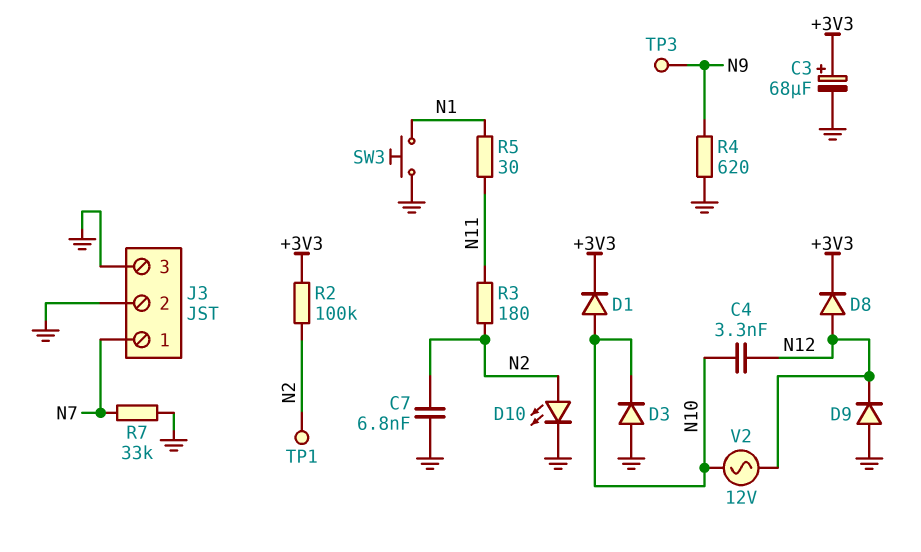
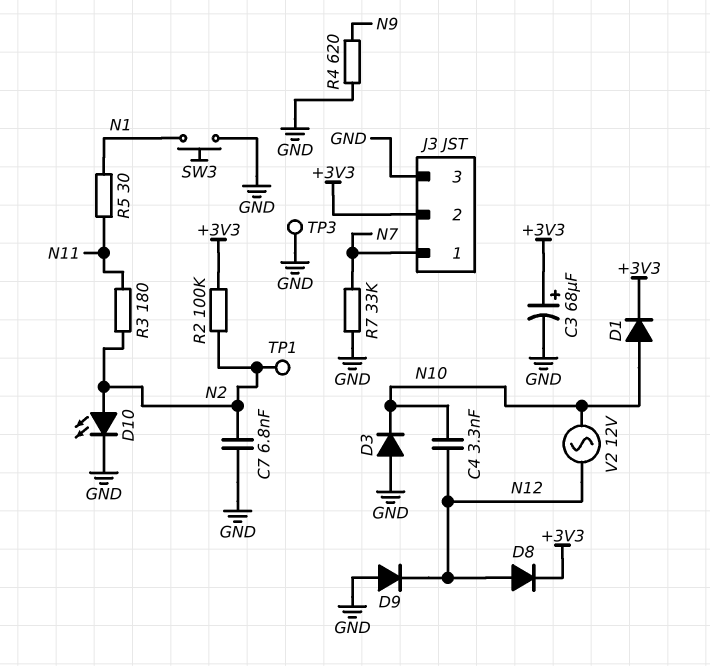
J3 pin 2: GND -> +3V3
TP3: test point (N9) -> test point (GND)

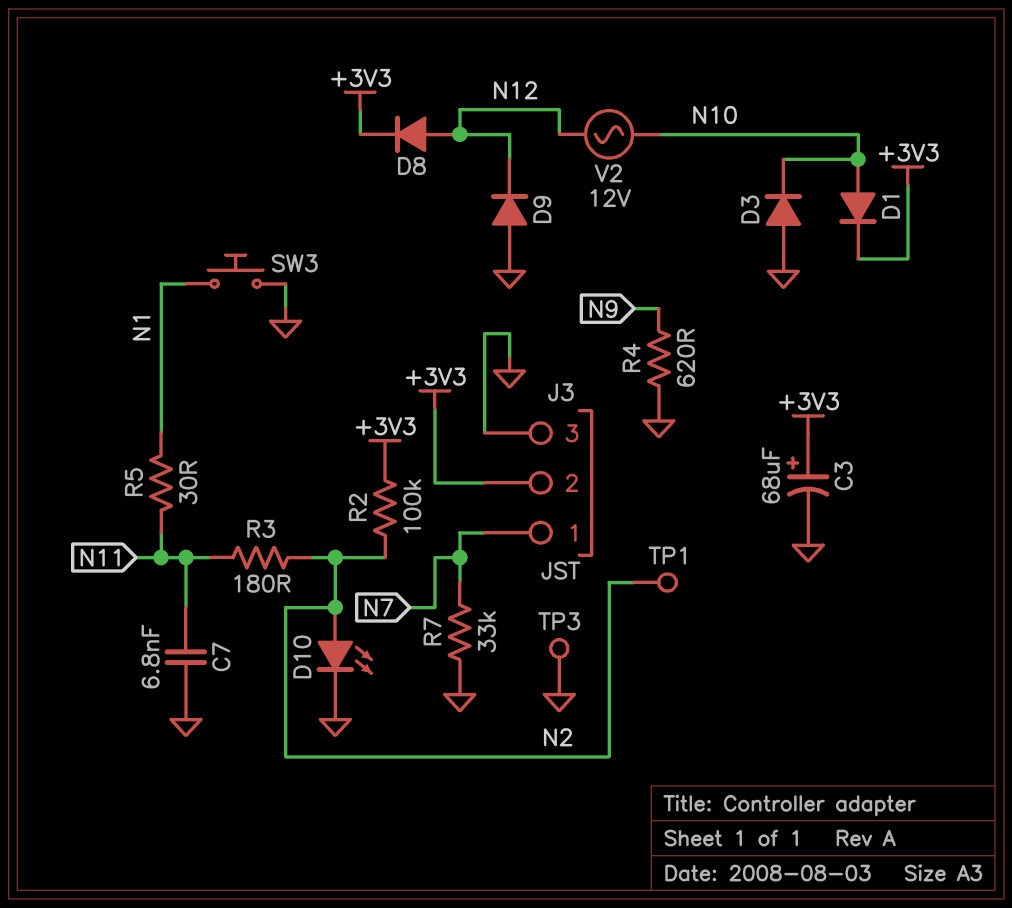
C4: 3.3nF (N10, N12) -> none
C7: 6.8nF (GND, N2) -> 6.8nF (GND, N11)

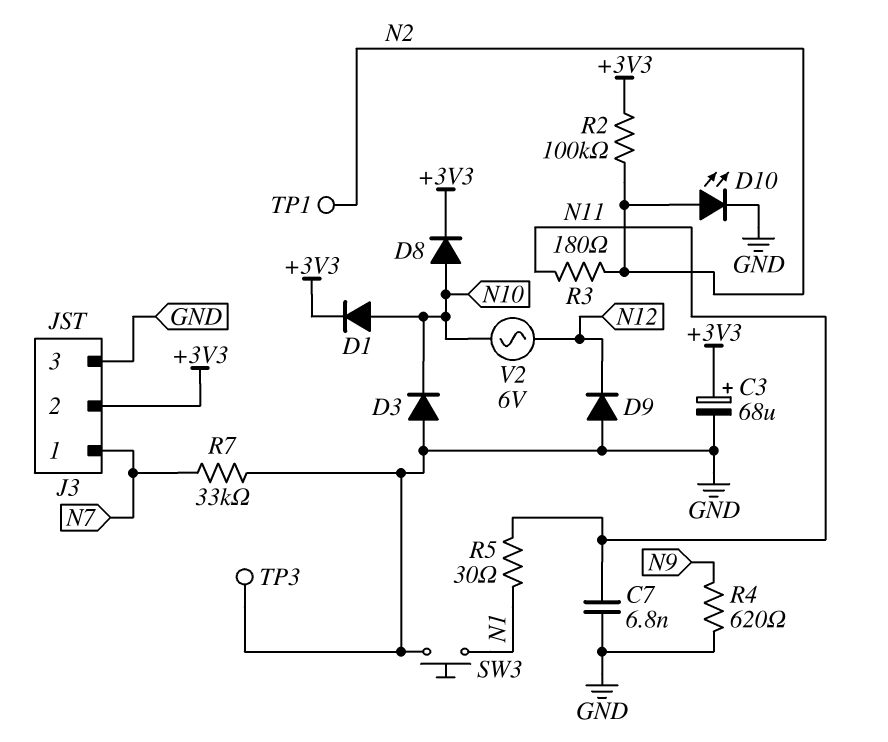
D8: diode (A N12, K +3V3) -> diode (A N10, K +3V3)
V2: AC 12V (N10, N12) -> AC 6V (N10, N12)

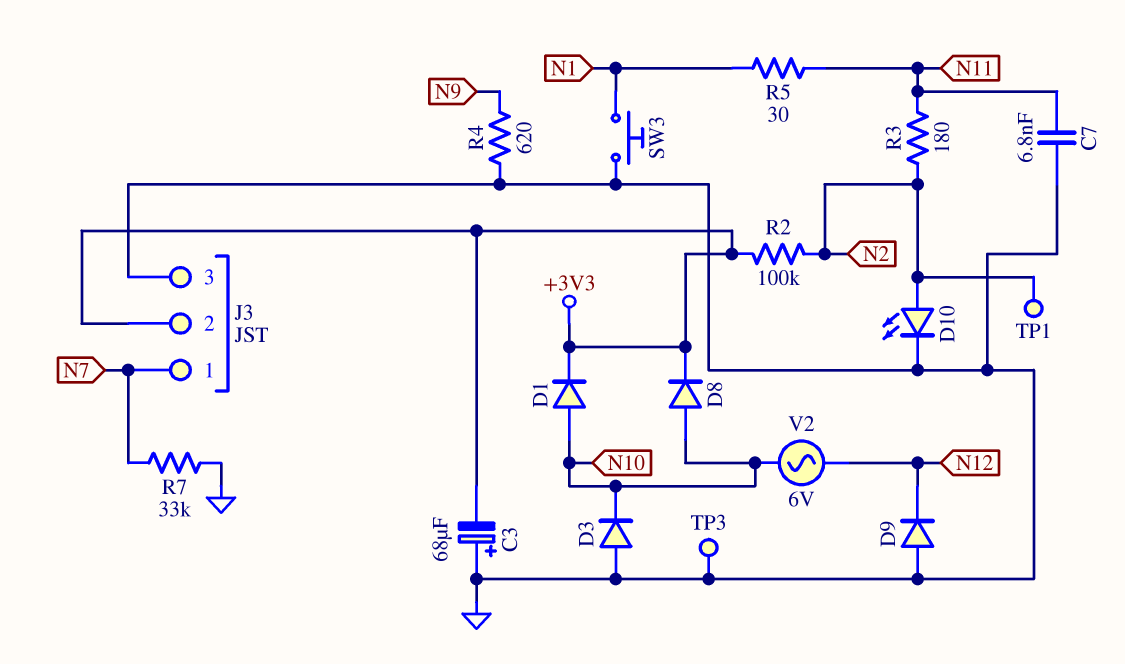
C3: 68uF (plus +3V3, minus GND) -> 68uF (plus GND, minus +3V3)

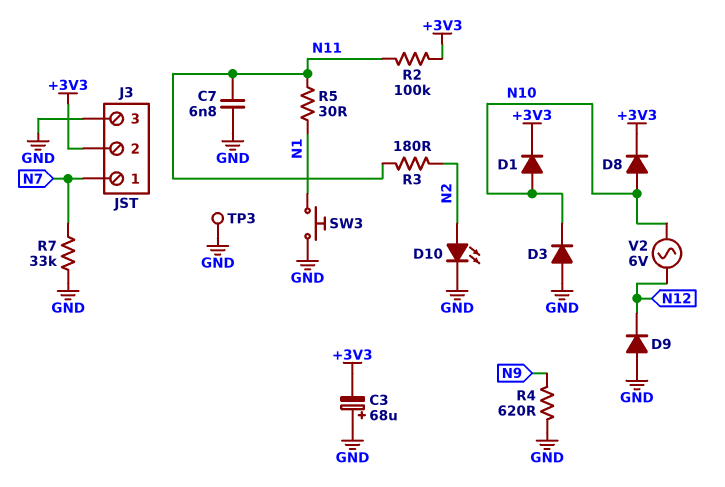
R2: 100k (+3V3, N2) -> 100k (+3V3, N11)
TP1: test point (N2) -> none

